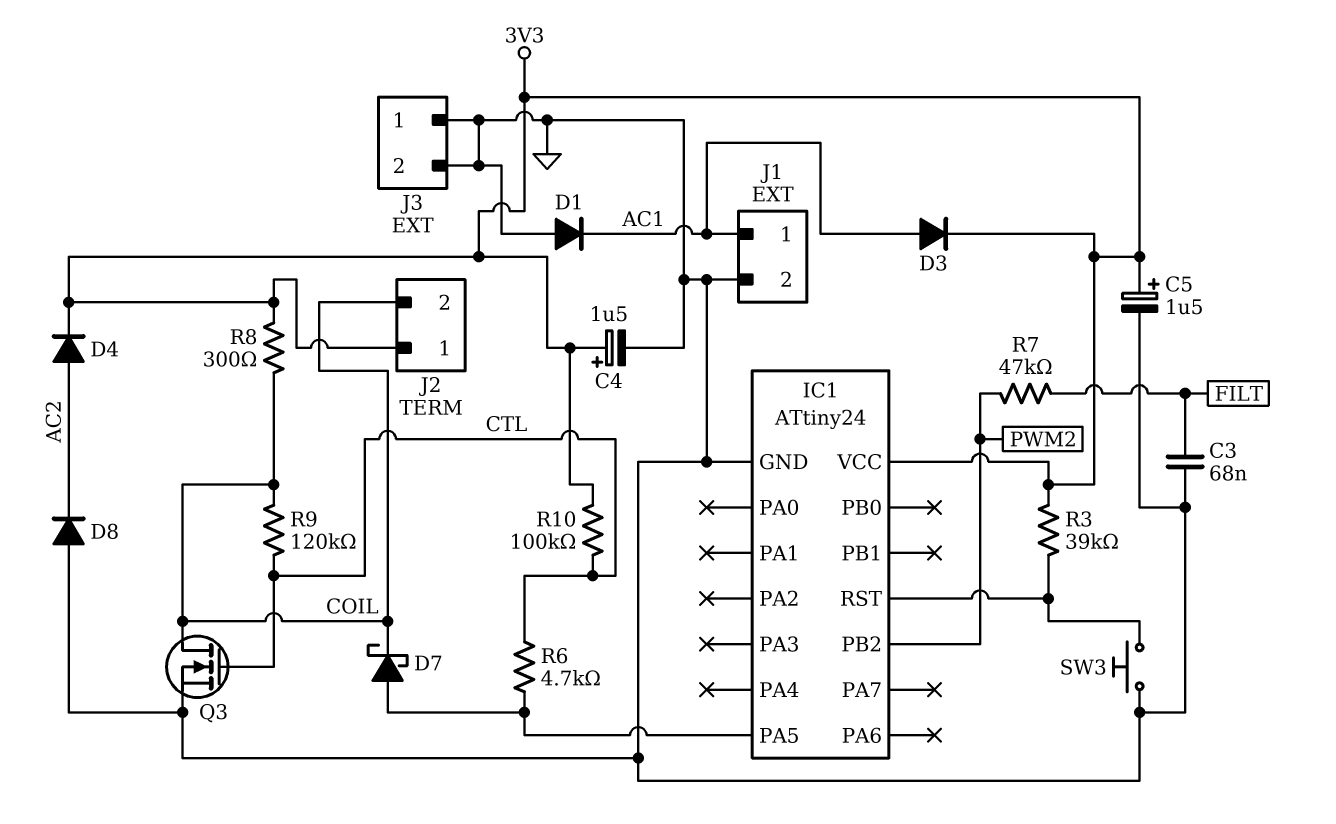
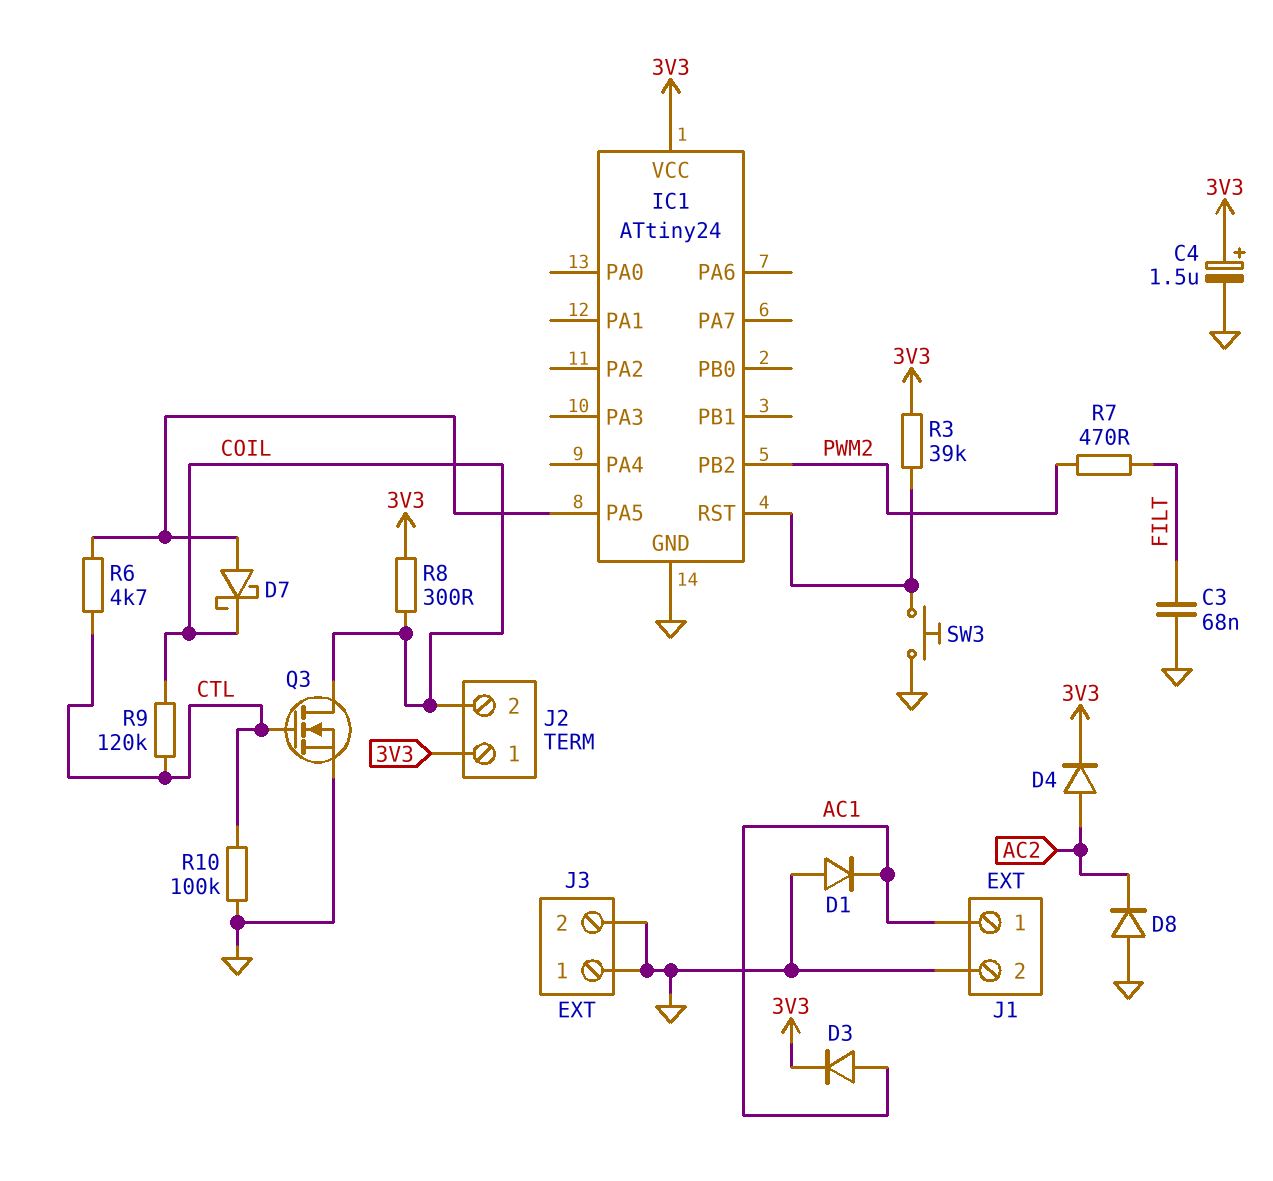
C5: 1.5uF (plus 3V3, minus GND) -> none
R7: 47k (FILT, PWM2) -> 470 (FILT, PWM2)
R10: 100k (3V3, CTL) -> 100k (CTL, GND)

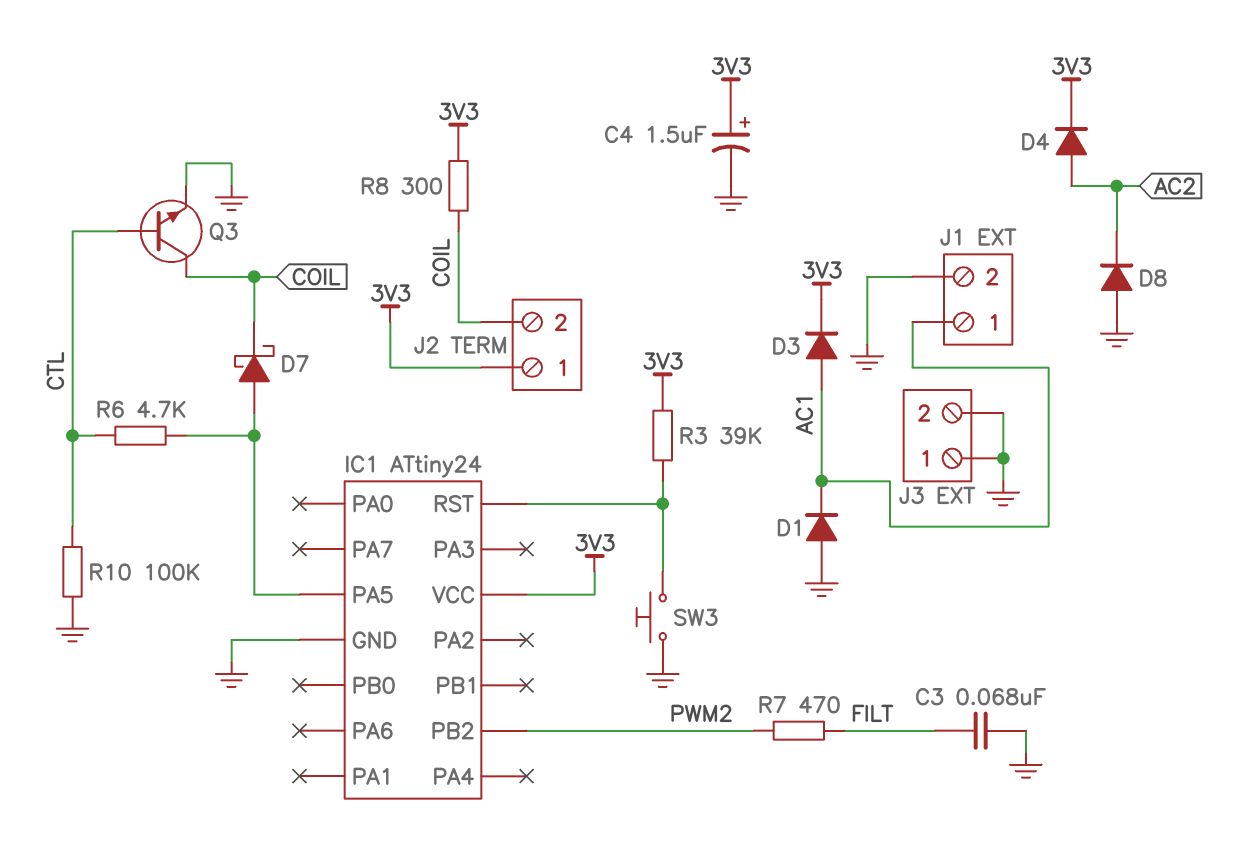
Q3: NMOS (G CTL, D COIL, S GND) -> NPN (B CTL, C COIL, E GND)
R9: 120k (COIL, CTL) -> none

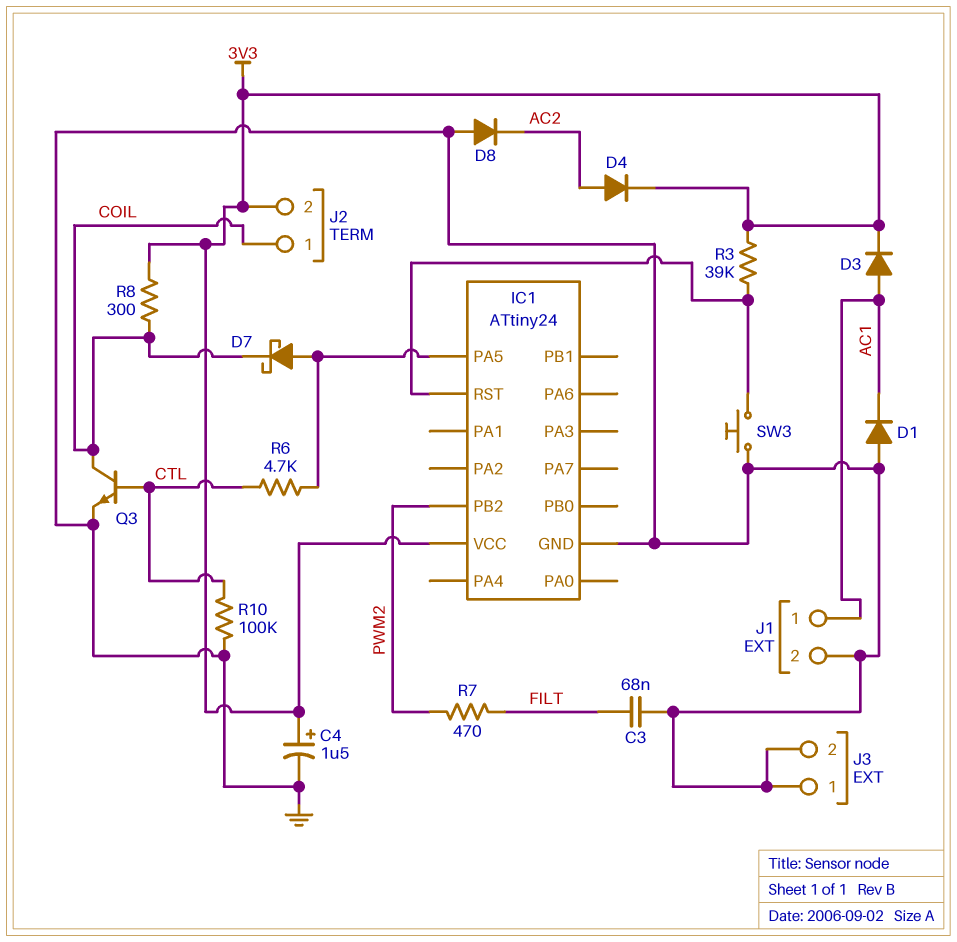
J2 pin 1: 3V3 -> COIL
J2 pin 2: COIL -> 3V3

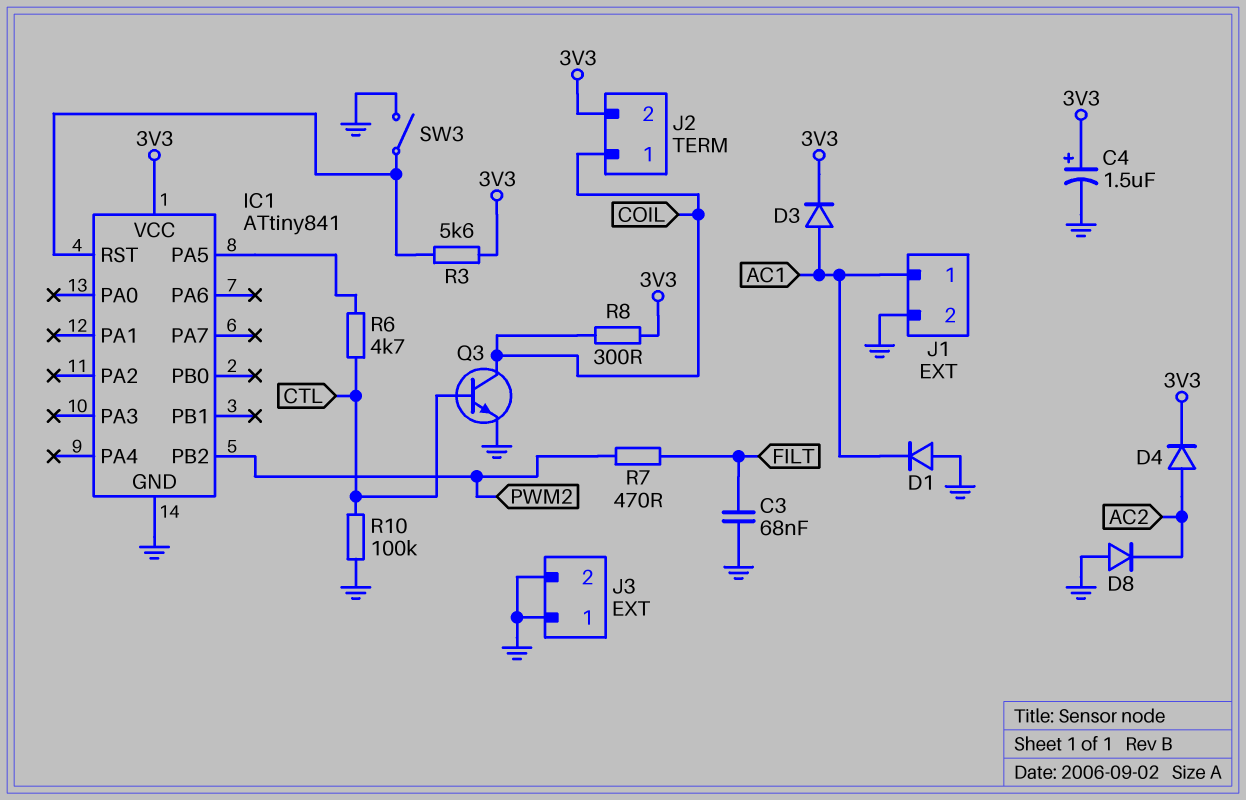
D7: schottky (A IC1/PA5, K COIL) -> none
IC1: ATtiny24 -> ATtiny841
R3: 39k (3V3, IC1/RST) -> 5.6k (3V3, IC1/RST)
SW3: button (GND, IC1/RST) -> switch (GND, IC1/RST)

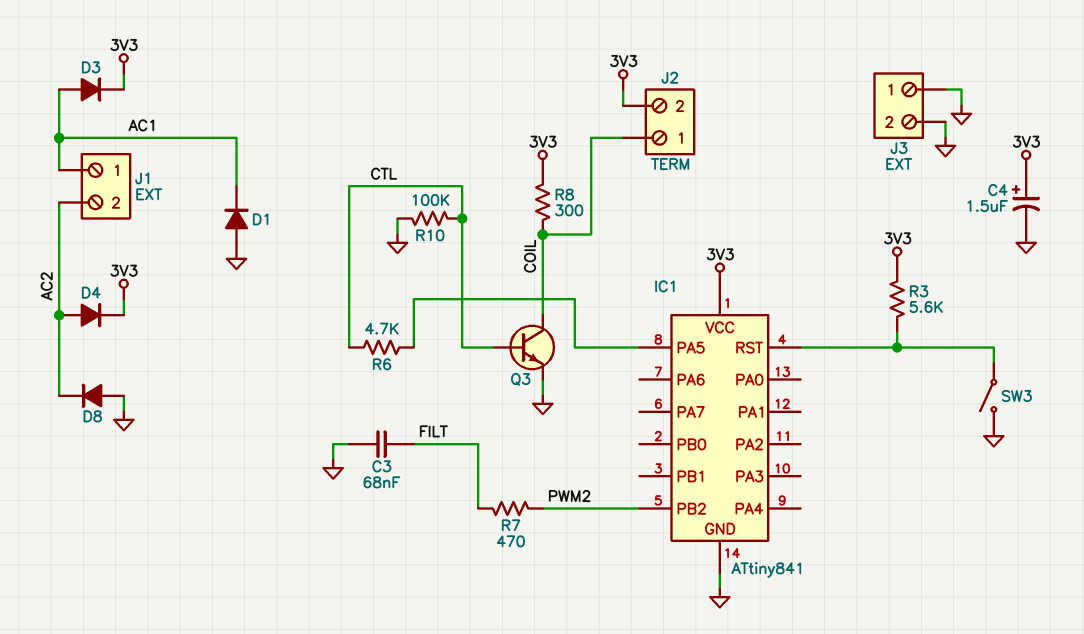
J1 pin 2: GND -> AC2

